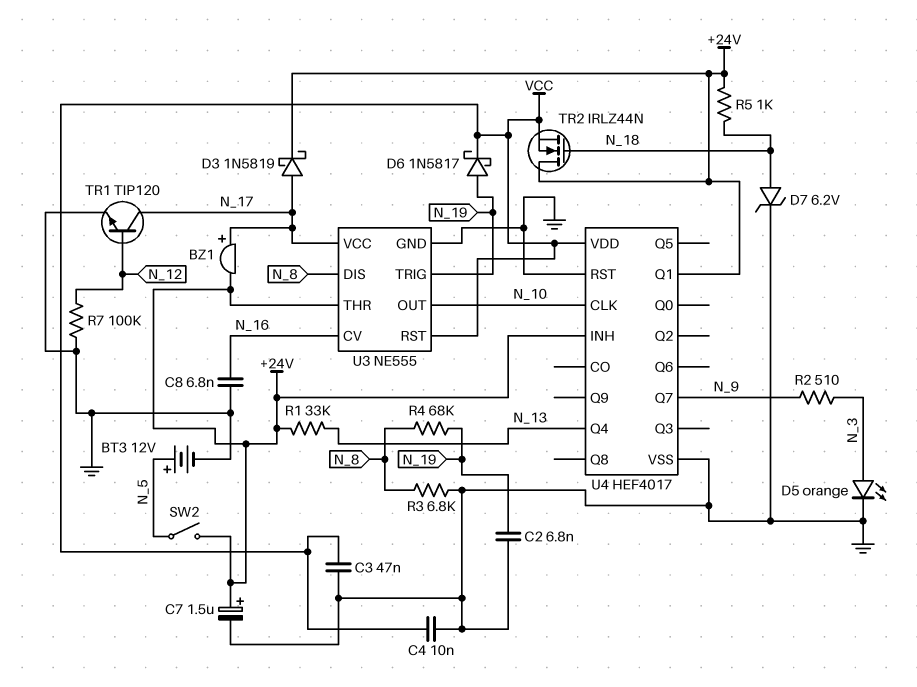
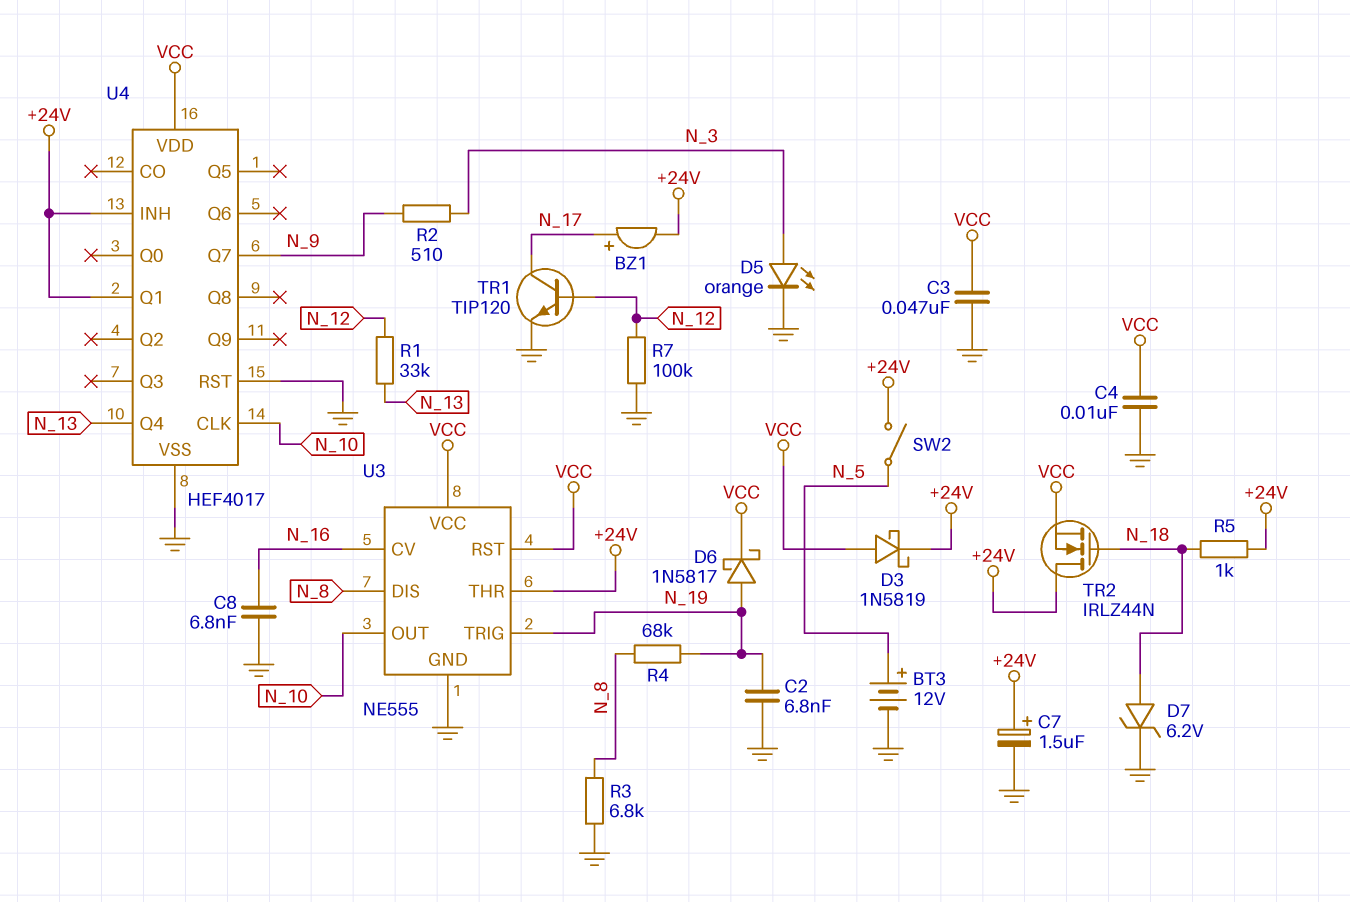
D3: schottky 1N5819 (A N_17, K +24V) -> schottky 1N5819 (A VCC, K +24V)
R1: 33k (+24V, N_13) -> 33k (N_12, N_13)
U3 pin VCC: N_17 -> VCC

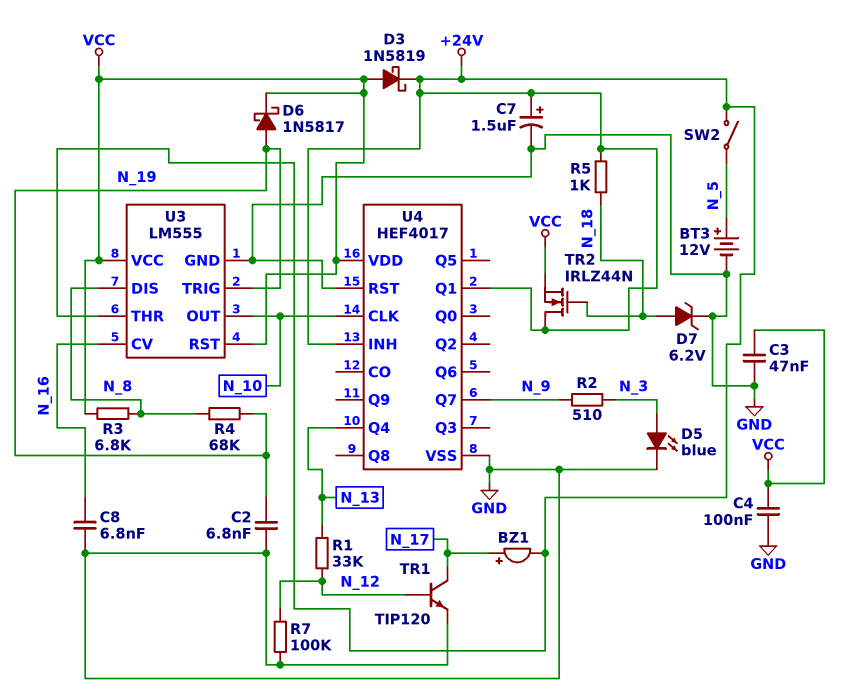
C4: 10nF (GND, VCC) -> 100nF (GND, VCC)
D5: LED orange (A N_3, K GND) -> LED blue (A N_3, K GND)
R3: 6.8k (GND, N_8) -> 6.8k (N_8, VCC)
U3: NE555 -> LM555

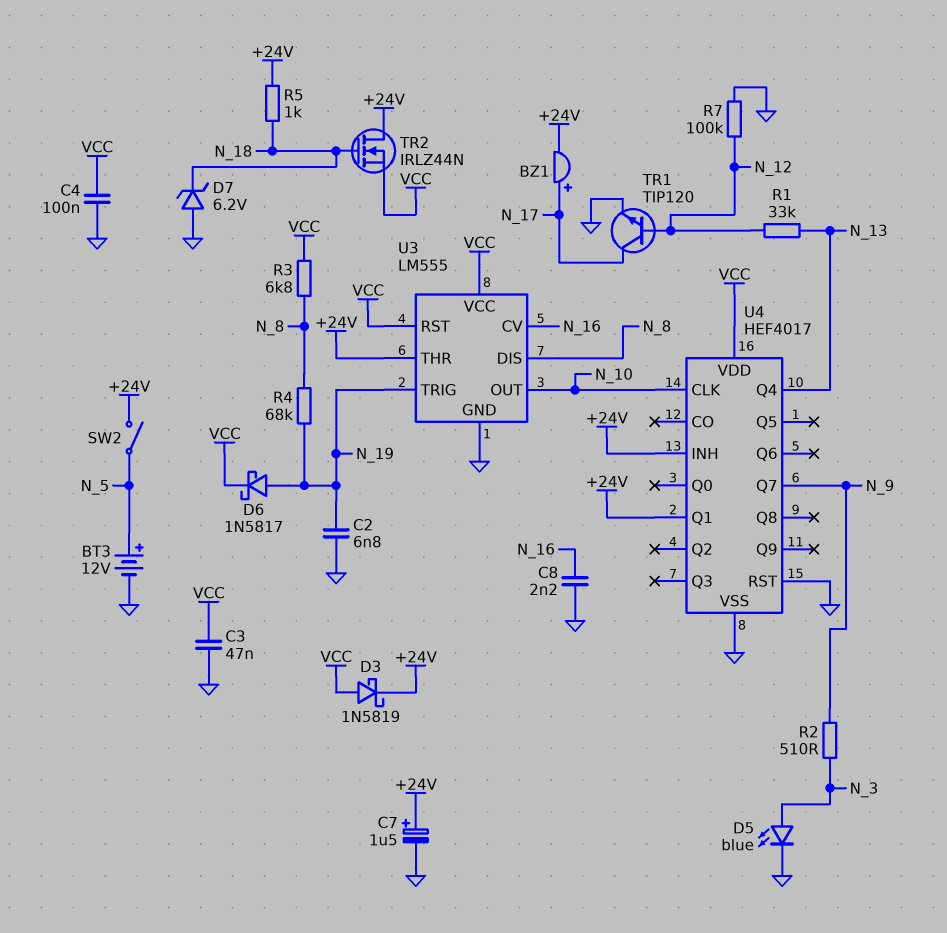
C8: 6.8nF (GND, N_16) -> 2.2nF (GND, N_16)
D7: zener 6.2V (A N_18, K GND) -> zener 6.2V (A GND, K N_18)

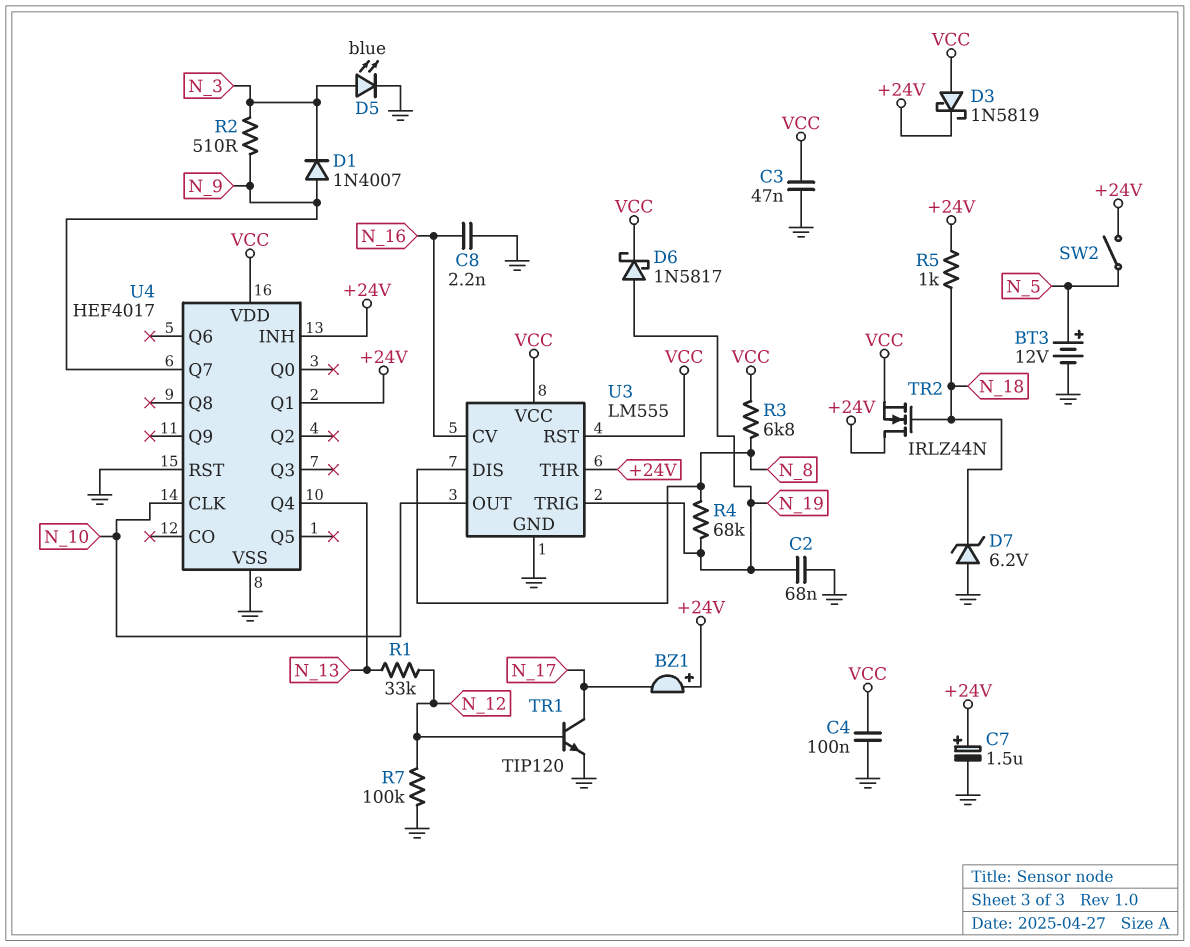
BZ1: buzzer (plus N_17, minus +24V) -> buzzer (plus +24V, minus N_17)
C2: 6.8nF (GND, N_19) -> 68nF (GND, N_19)
D1: none -> diode 1N4007 (A N_9, K N_3)

